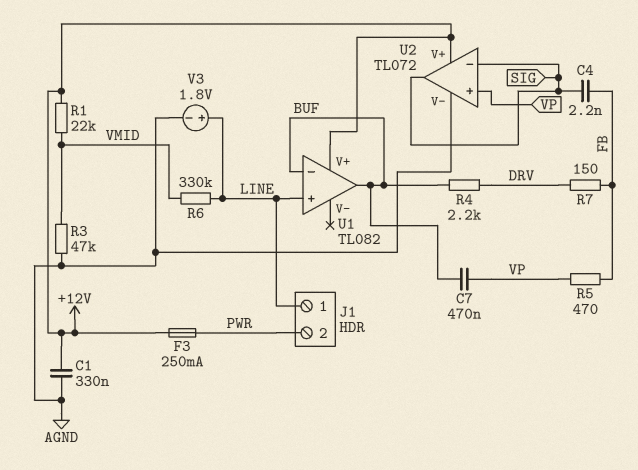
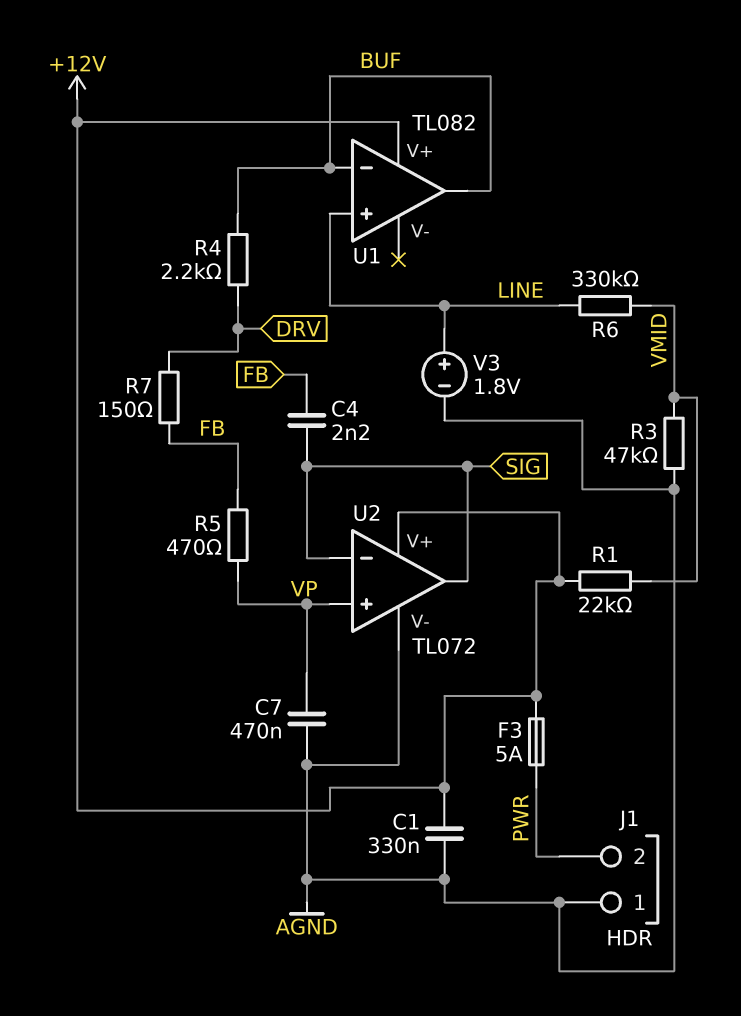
C7: 470nF (BUF, VP) -> 470nF (AGND, VP)
F3: 250mA (+12V, PWR) -> 5A (+12V, PWR)
J1 pin 1: LINE -> AGND

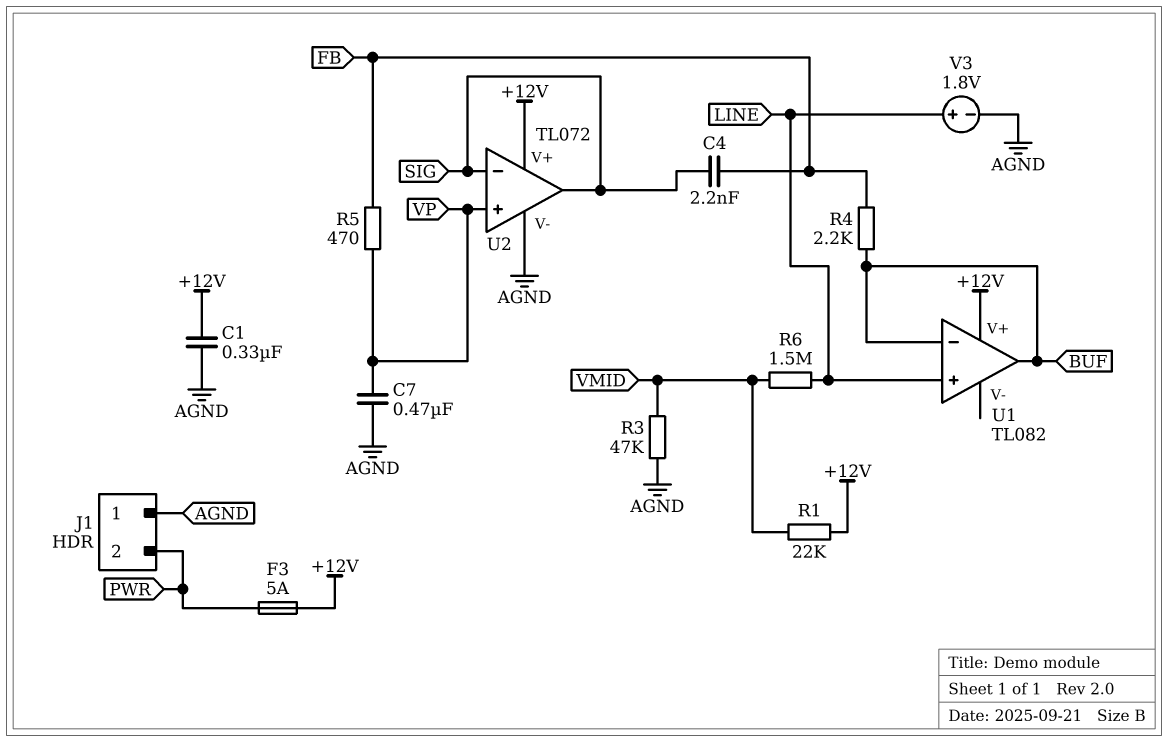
R4: 2.2k (BUF, DRV) -> 2.2k (BUF, FB)
R6: 330k (LINE, VMID) -> 1.5M (LINE, VMID)
R7: 150 (DRV, FB) -> none

